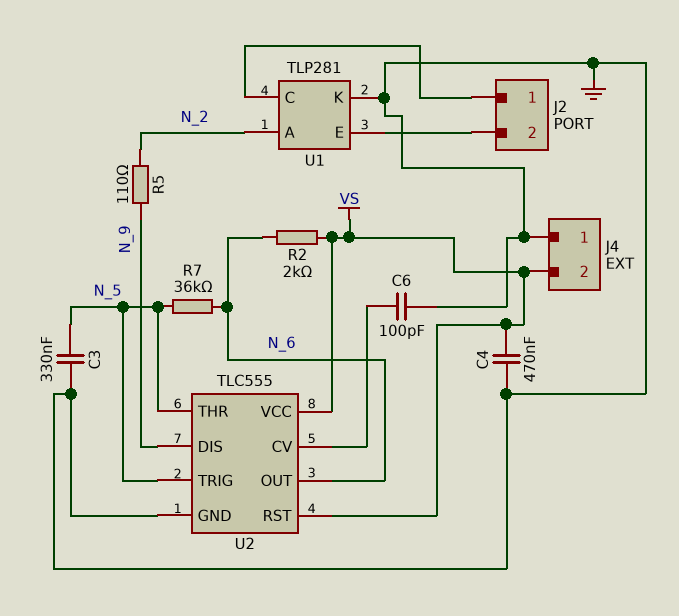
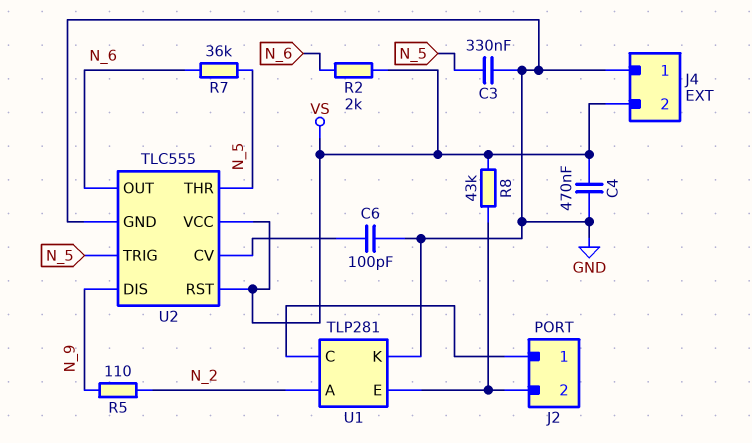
R8: none -> 43k (J2/2, VS)

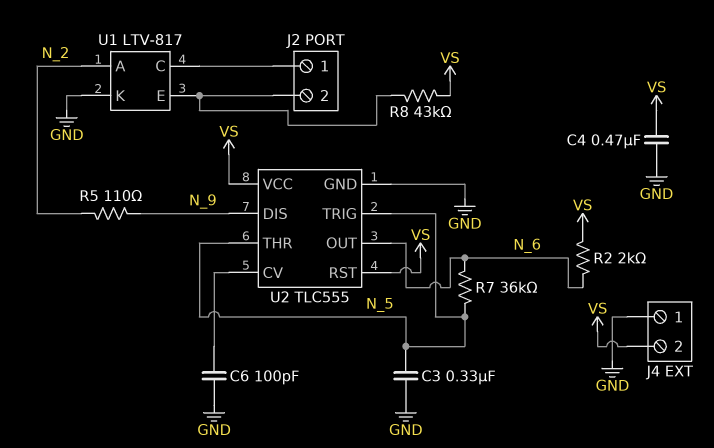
U1: TLP281 -> LTV-817

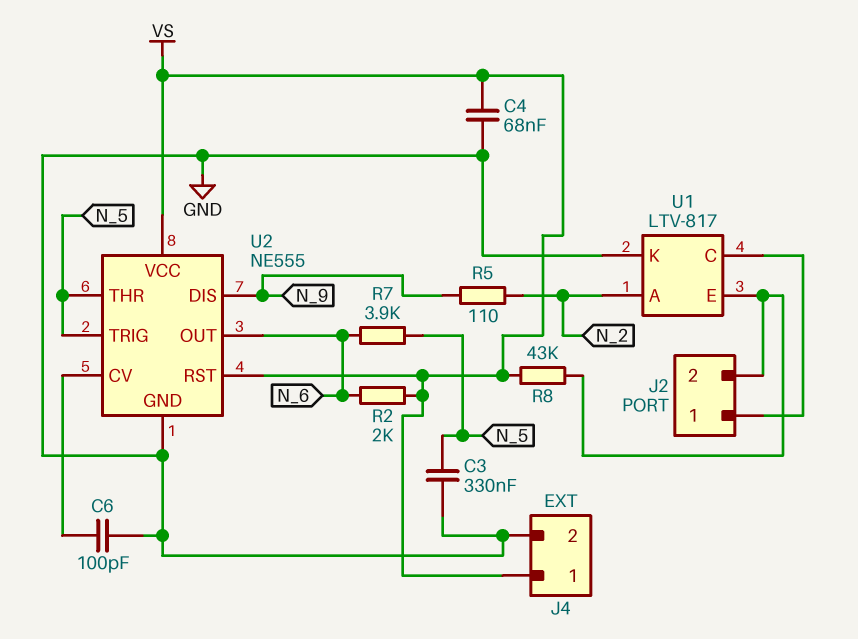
C4: 470nF (GND, VS) -> 68nF (GND, VS)
J4 pin 1: GND -> VS
J4 pin 2: VS -> GND
R7: 36k (N_5, N_6) -> 3.9k (N_5, N_6)
U2: TLC555 -> NE555

